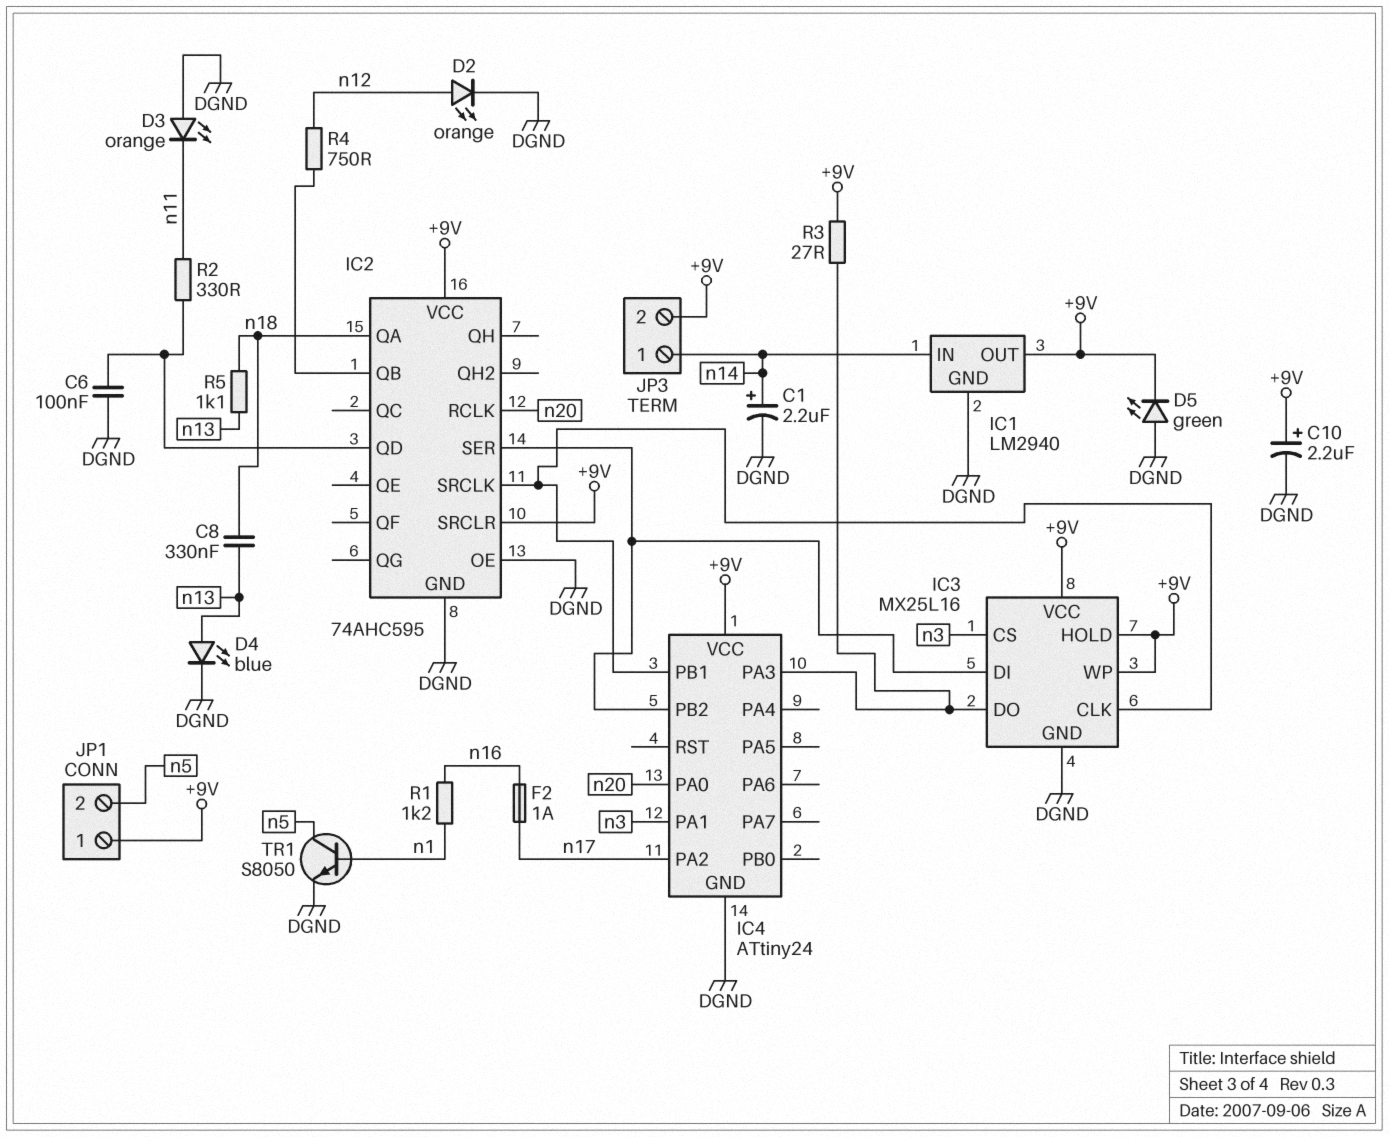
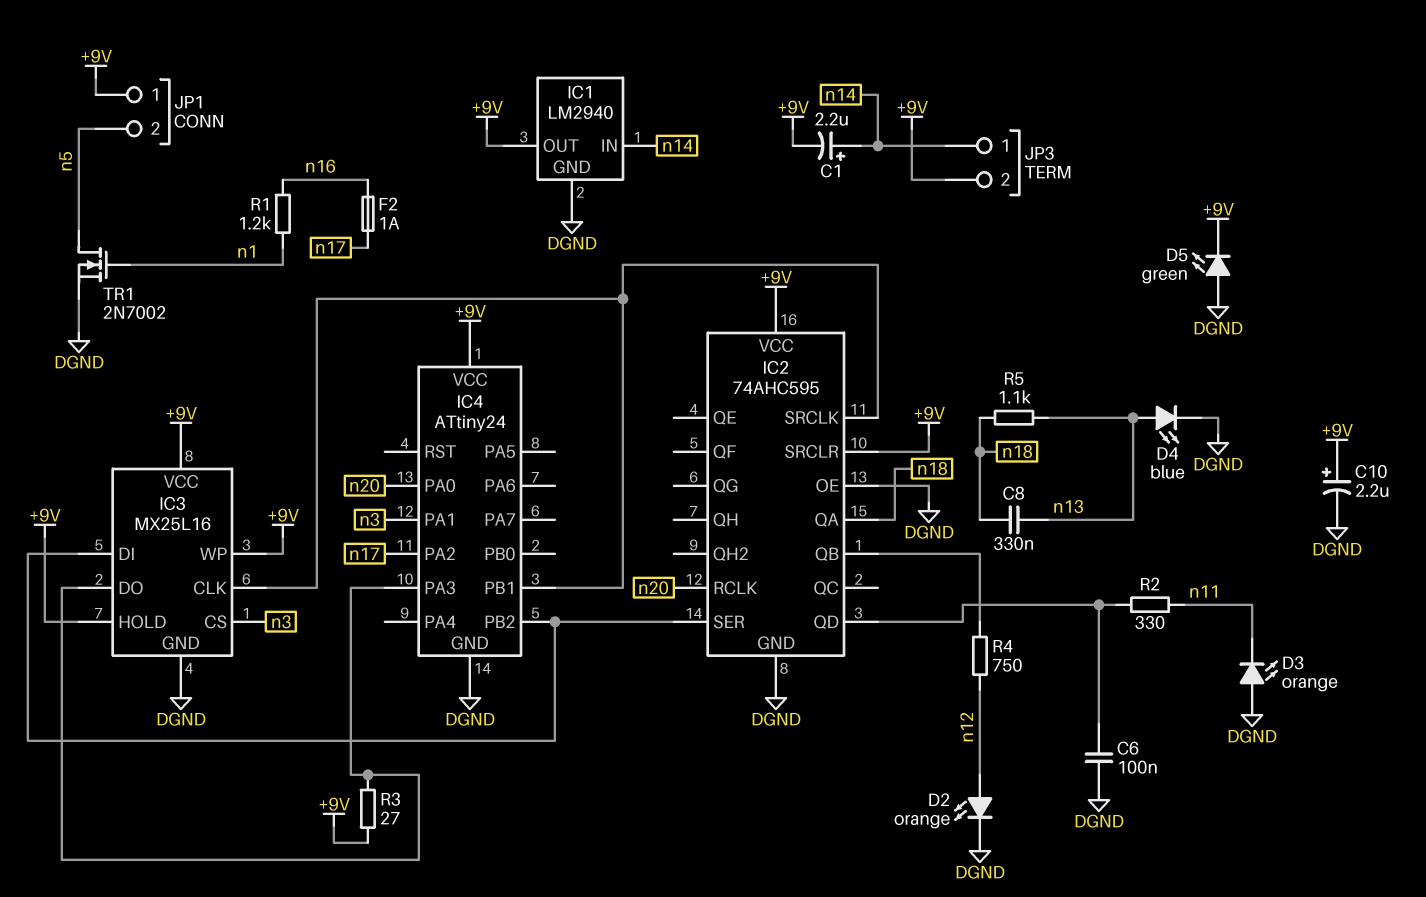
C1: 2.2uF (plus n14, minus DGND) -> 2.2uF (plus n14, minus +9V)
TR1: NPN S8050 (B n1, C n5, E DGND) -> NMOS 2N7002 (G n1, D n5, S DGND)

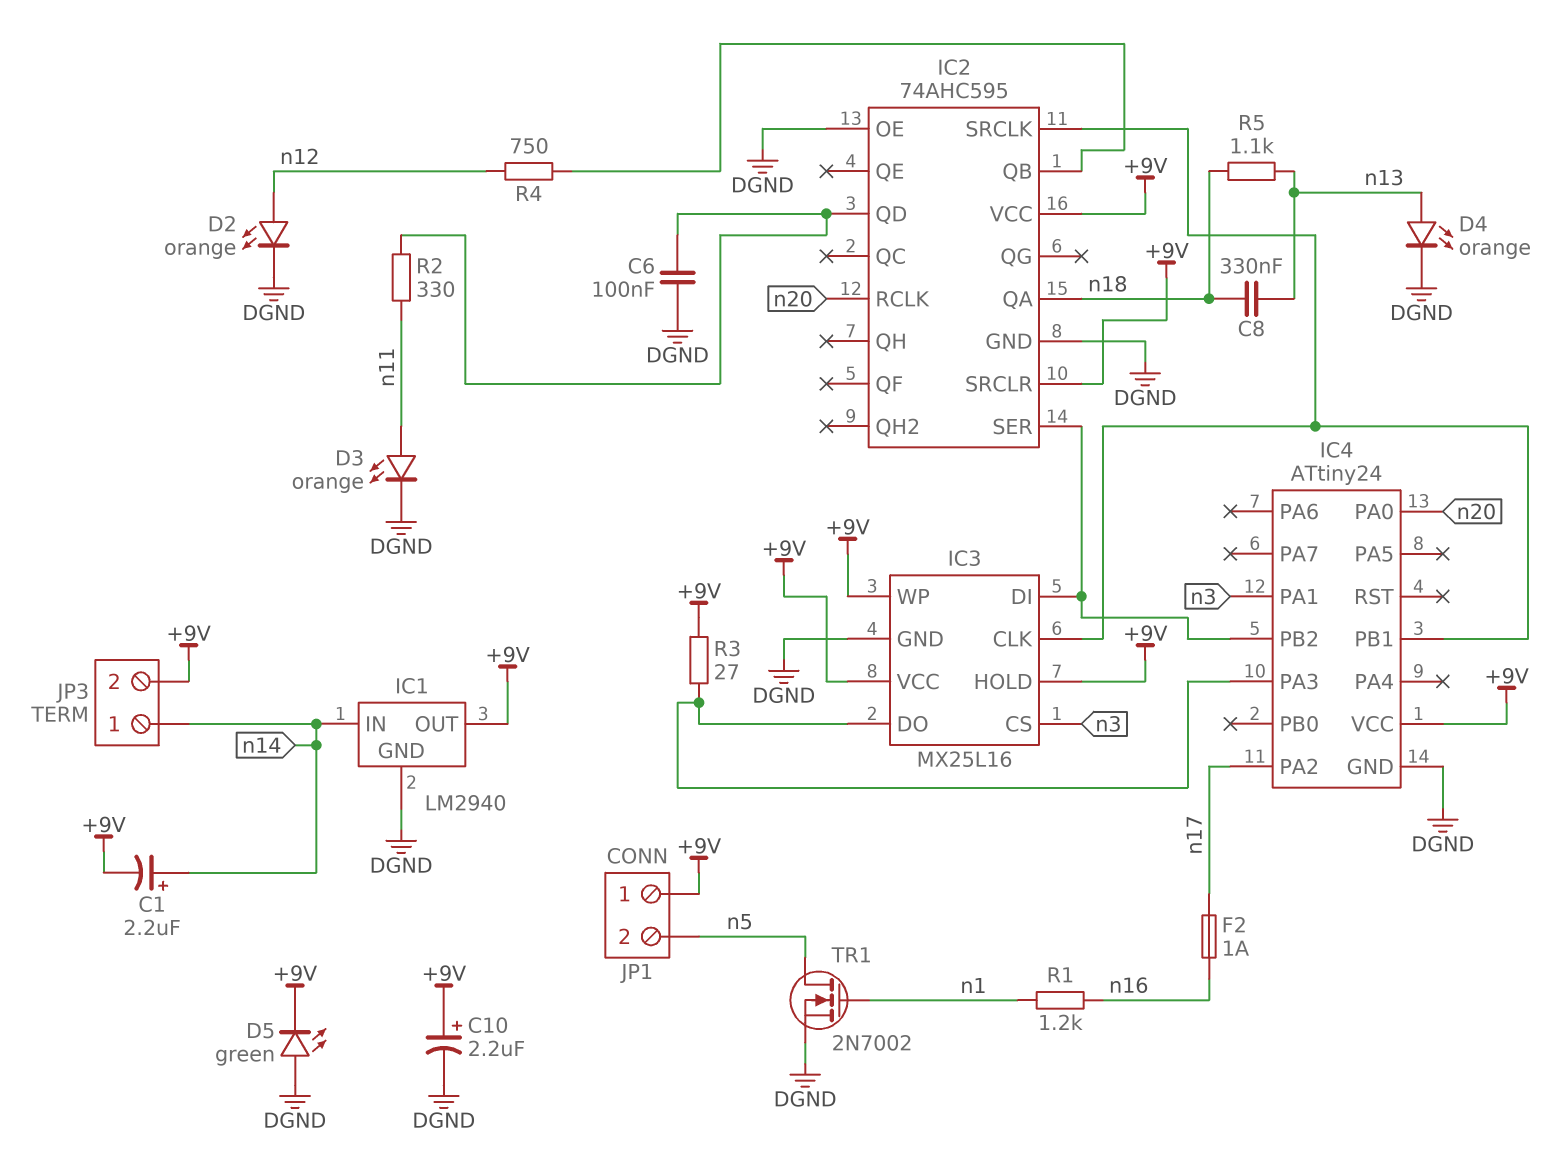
D3: LED orange (A DGND, K n11) -> LED orange (A n11, K DGND)
D4: LED blue (A n13, K DGND) -> LED orange (A n13, K DGND)

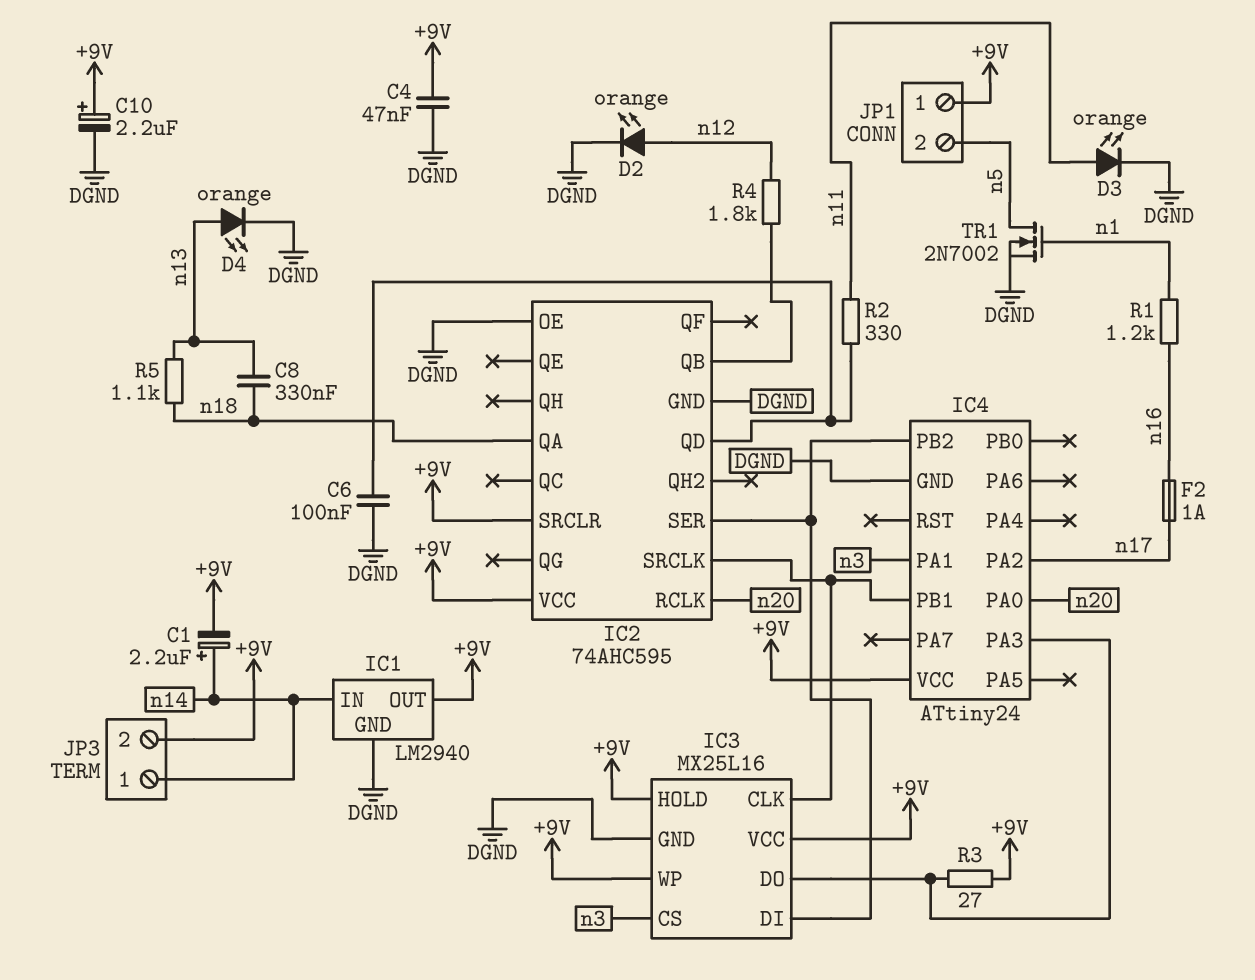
C4: none -> 47nF (+9V, DGND)
D5: LED green (A DGND, K +9V) -> none
R4: 750 (IC2/QB, n12) -> 1.8k (IC2/QB, n12)

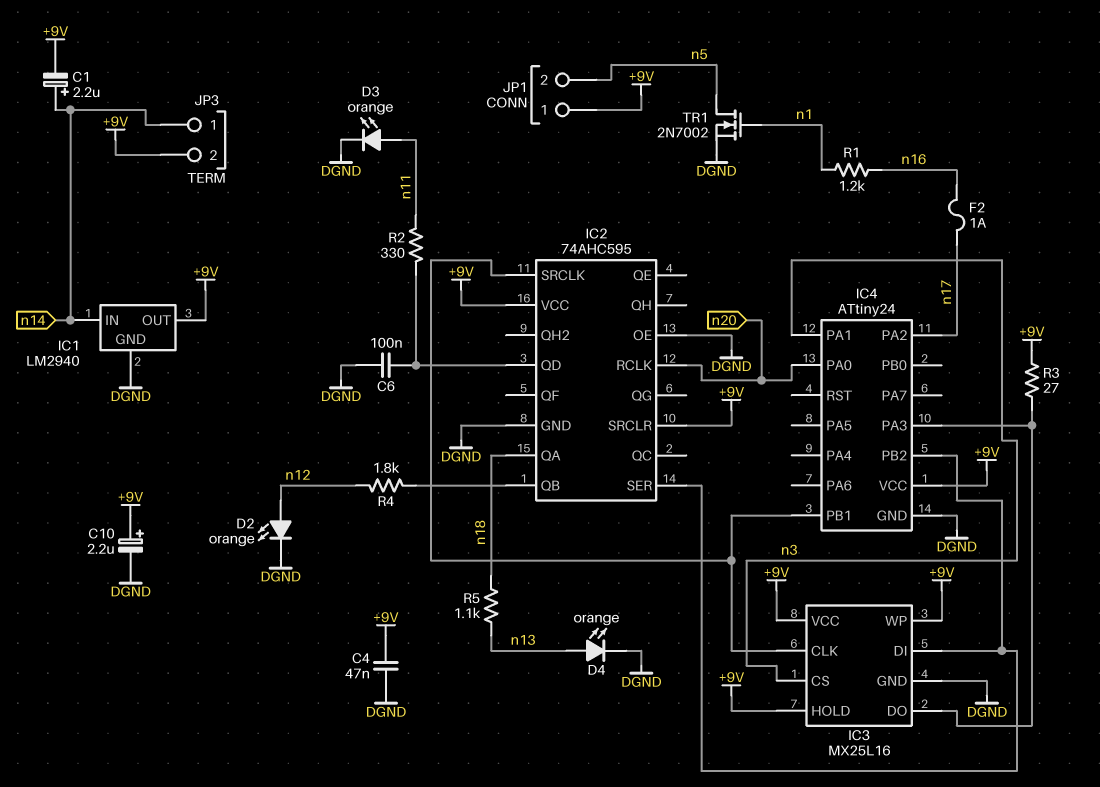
C8: 330nF (n13, n18) -> none

